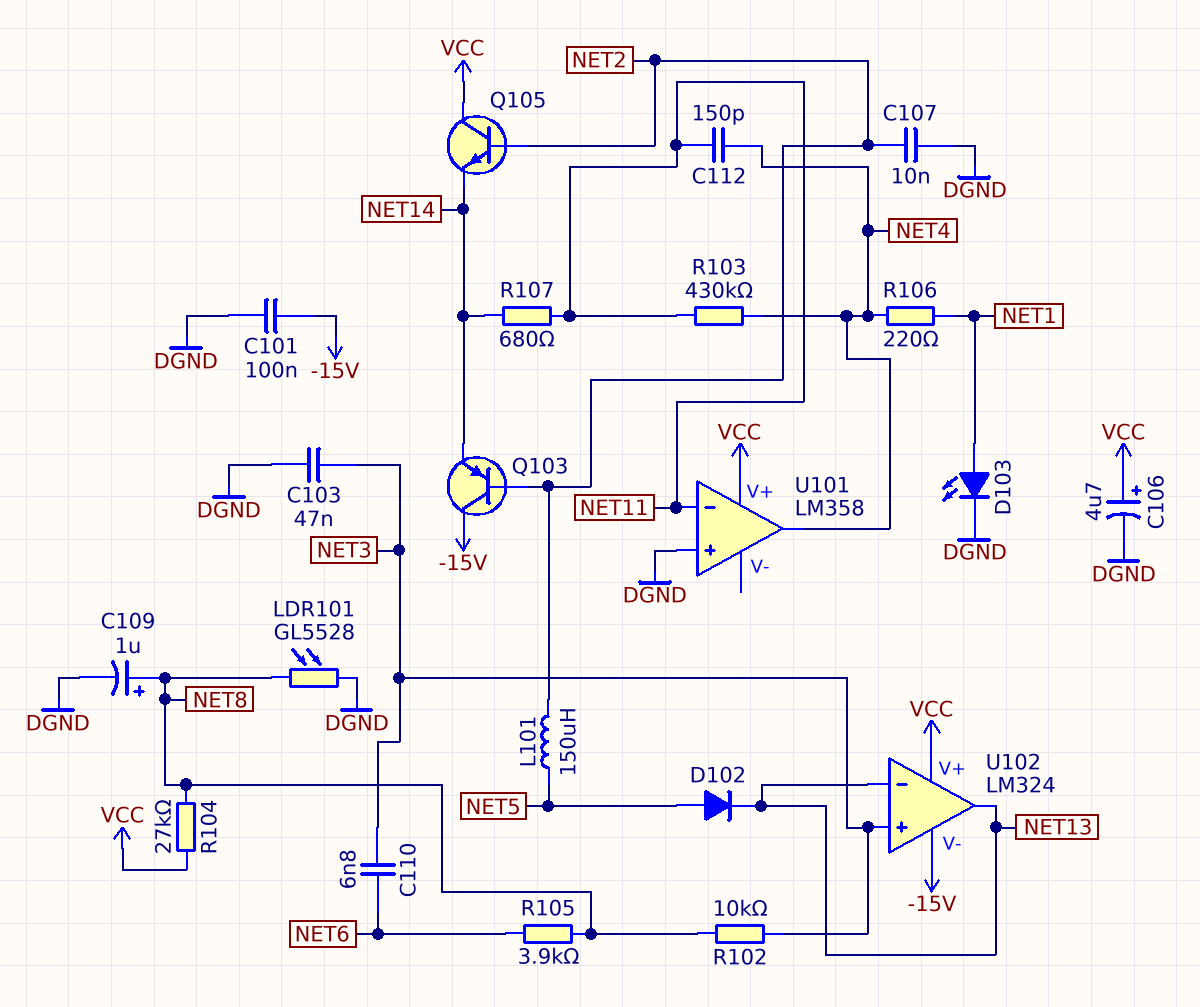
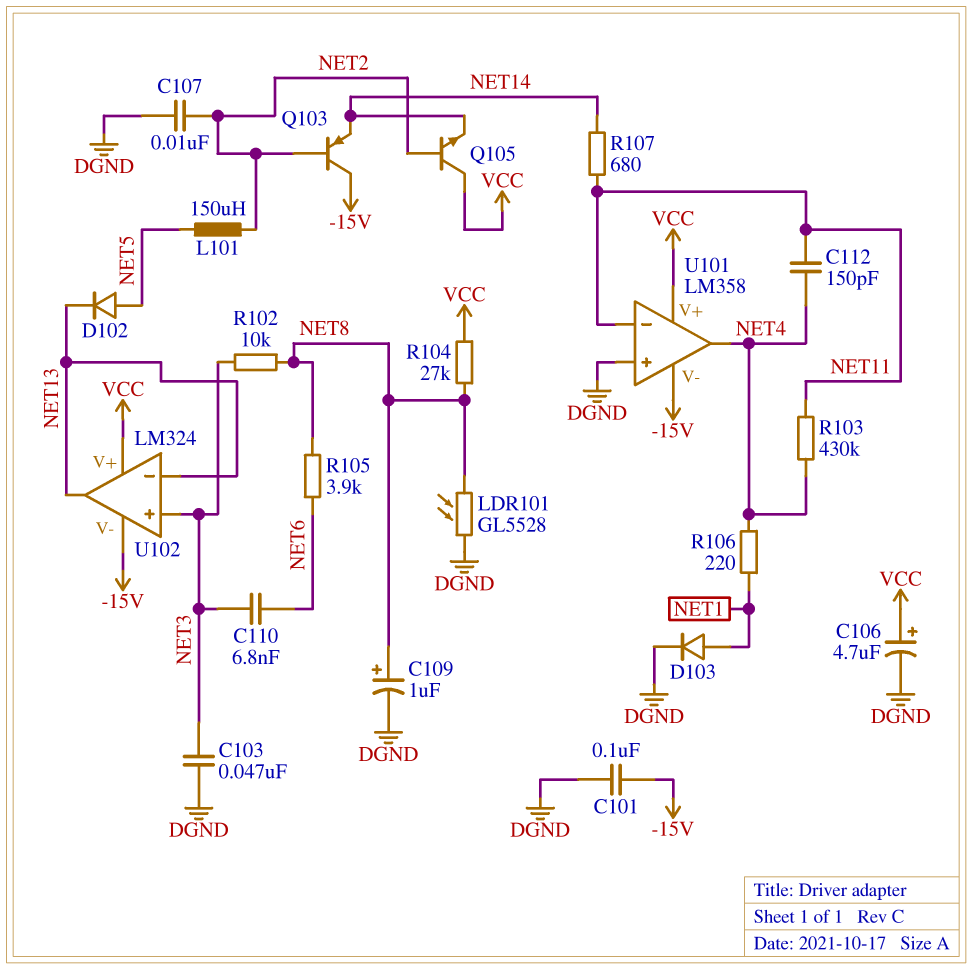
D103: LED (A NET1, K DGND) -> diode (A NET1, K DGND)
U101 pin V-: none -> -15V

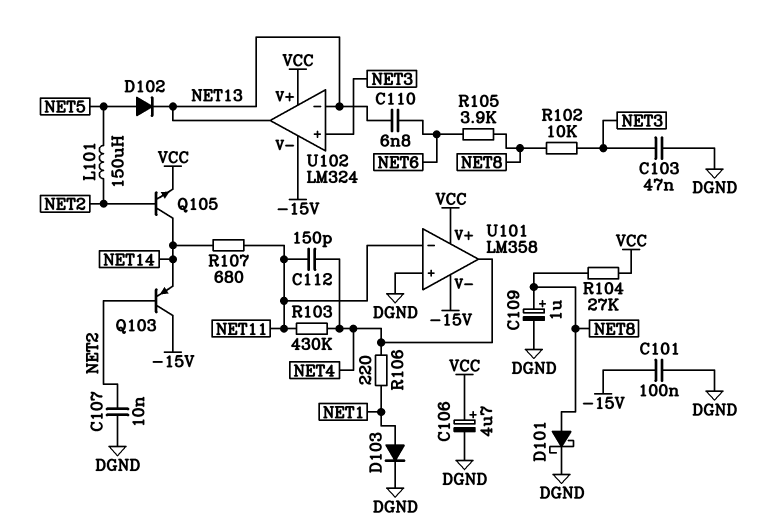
C110: 6.8nF (NET3, NET6) -> 6.8nF (NET6, NET13)
D101: none -> schottky (A NET8, K DGND)
LDR101: GL5528 (DGND, NET8) -> none
Q105: NPN (B NET2, C VCC, E NET14) -> NPN (B NET2, C NET14, E VCC)

